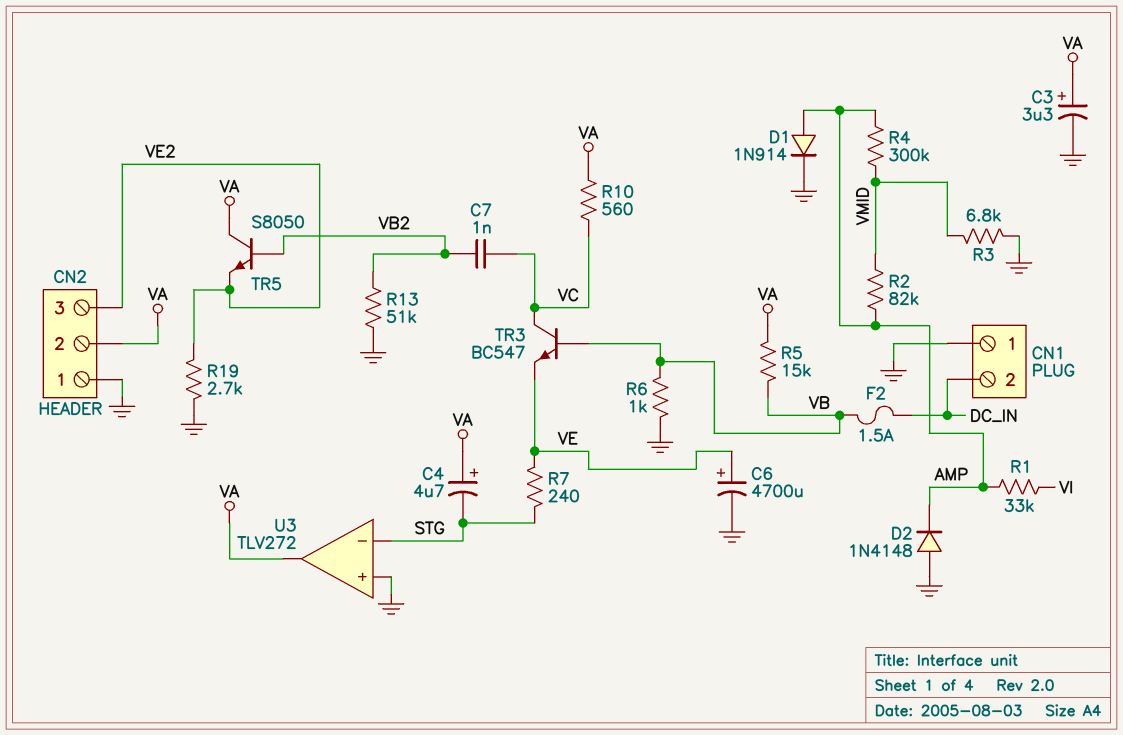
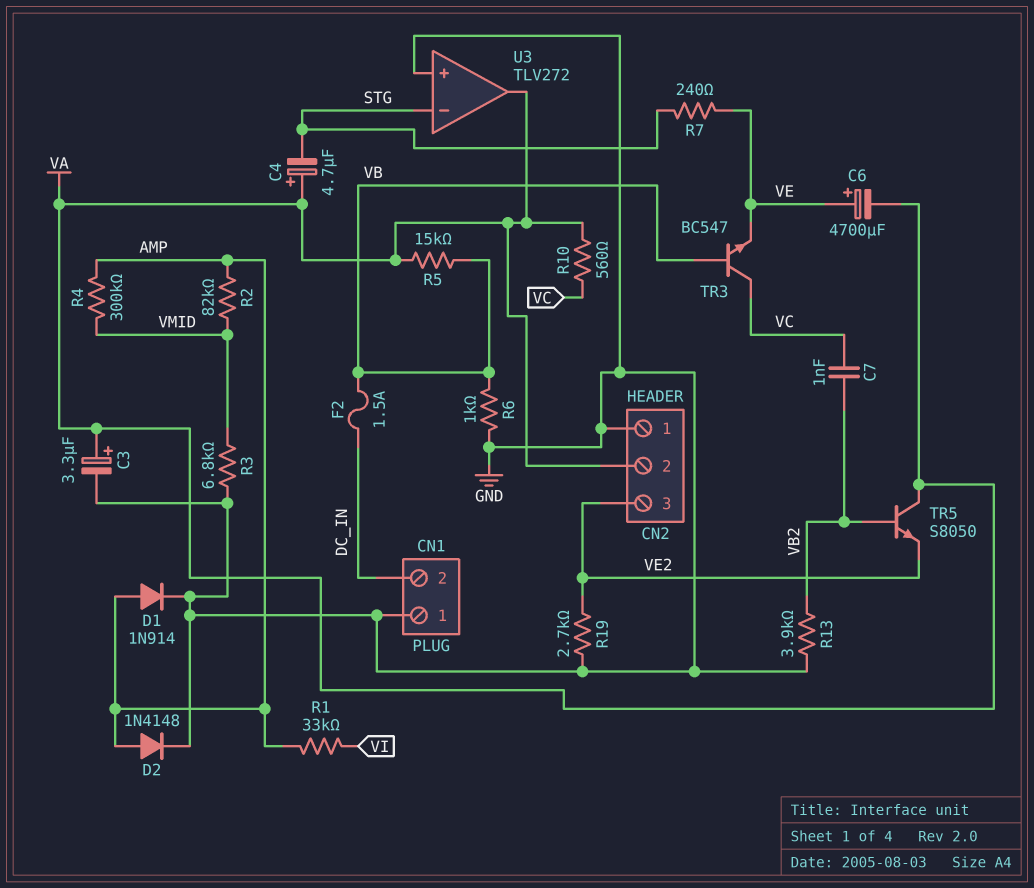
C6: 4700uF (plus VE, minus GND) -> 4700uF (plus VE, minus VA)
D2: diode 1N4148 (A GND, K AMP) -> diode 1N4148 (A AMP, K GND)
R13: 51k (GND, VB2) -> 3.9k (GND, VB2)

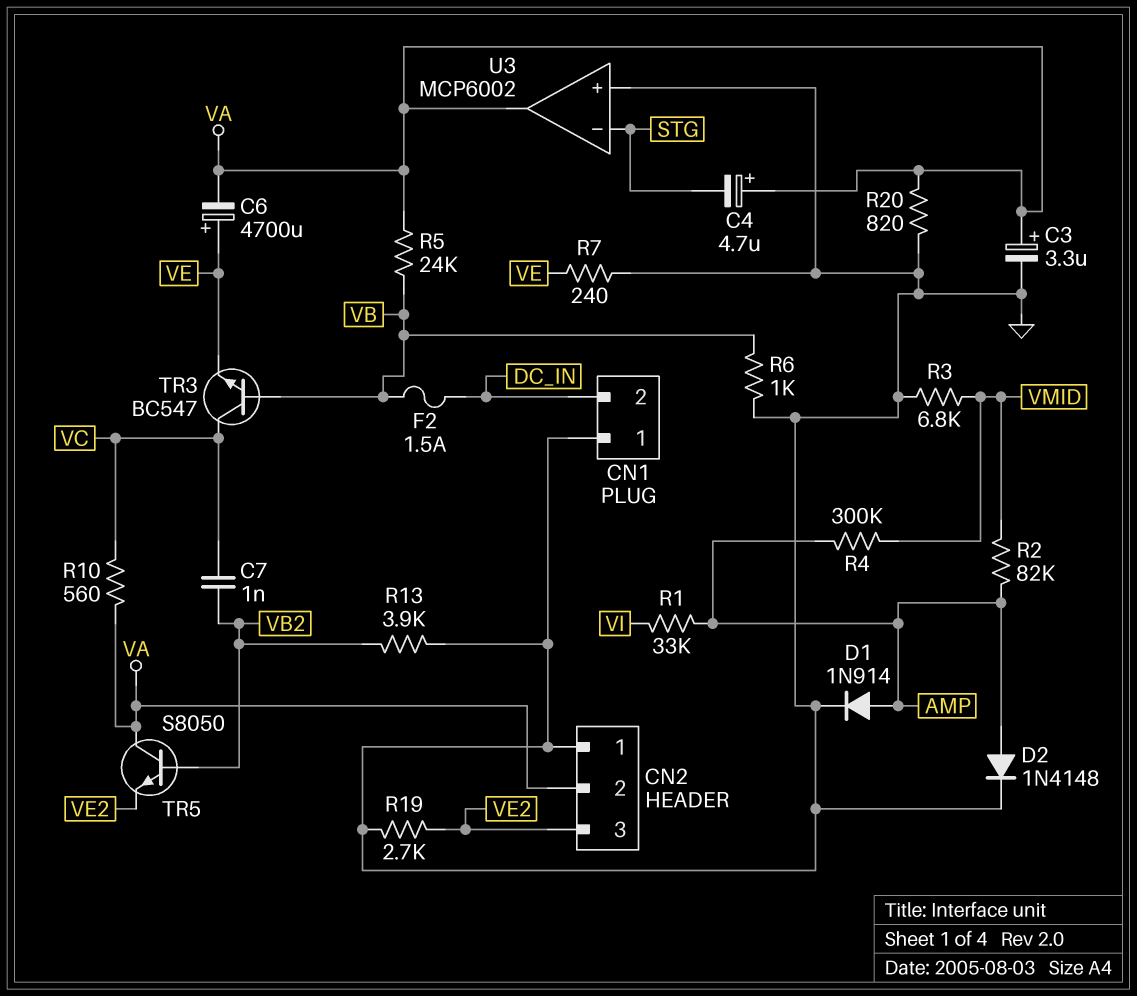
R5: 15k (VA, VB) -> 24k (VA, VB)
R7: 240 (STG, VE) -> 240 (GND, VE)
R20: none -> 820 (GND, VA)
U3: TLV272 -> MCP6002

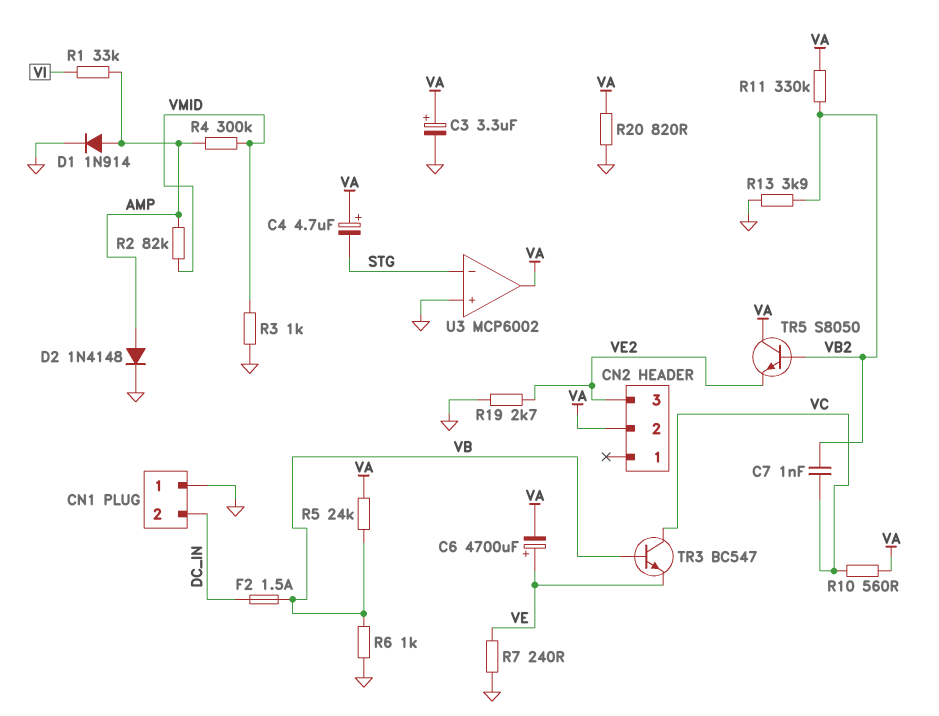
CN2 pin 1: GND -> none
R3: 6.8k (GND, VMID) -> 1k (GND, VMID)
R11: none -> 330k (VA, VB2)

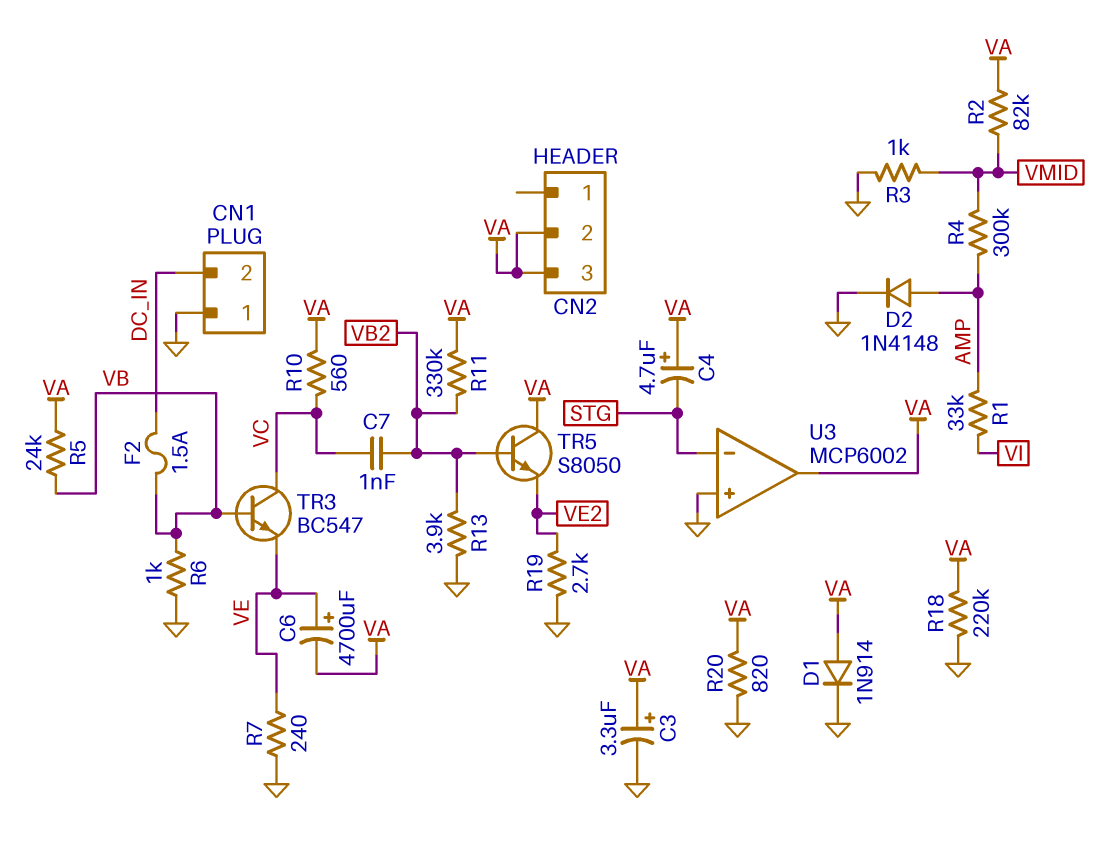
CN2 pin 3: VE2 -> VA
D1: diode 1N914 (A AMP, K GND) -> diode 1N914 (A VA, K GND)
R2: 82k (AMP, VMID) -> 82k (VA, VMID)
R18: none -> 220k (GND, VA)

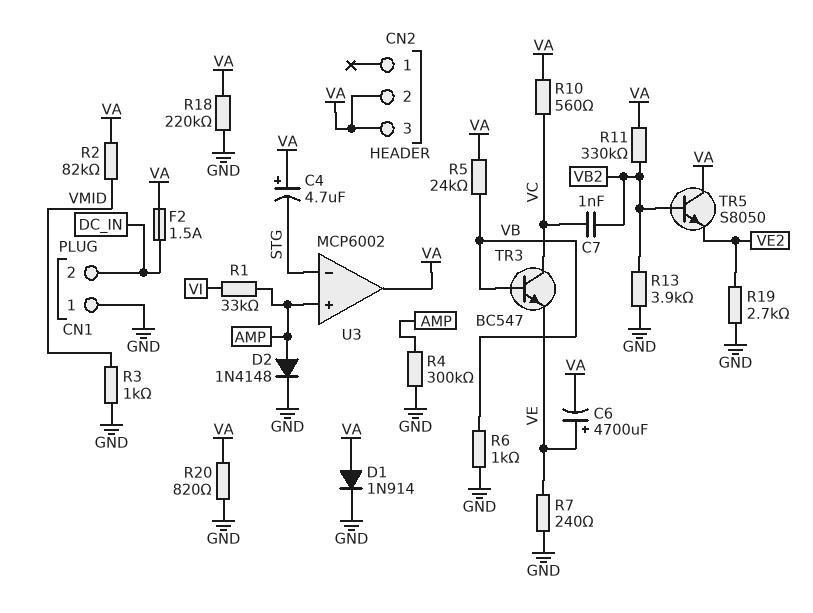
C3: 3.3uF (plus VA, minus GND) -> none
F2: 1.5A (DC_IN, VB) -> 1.5A (DC_IN, VA)
R4: 300k (AMP, VMID) -> 300k (AMP, GND)
U3 pin in+: GND -> AMP

